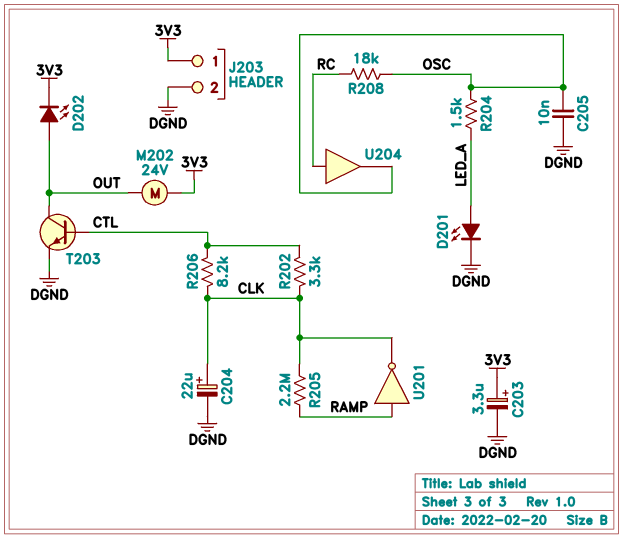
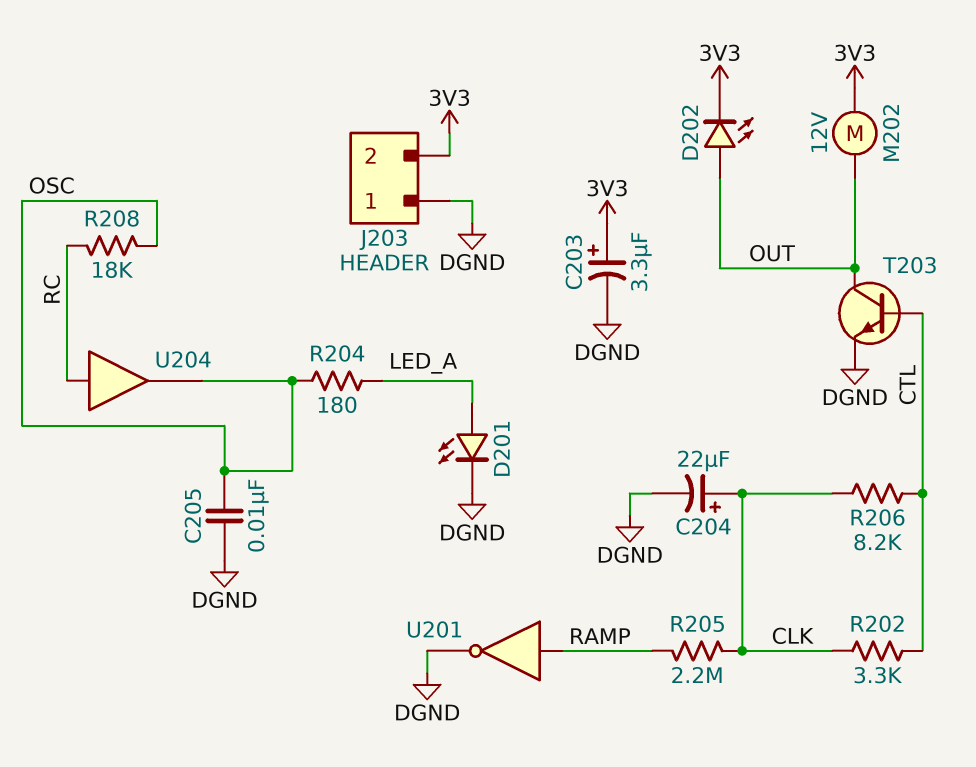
J203 pin 1: 3V3 -> DGND
J203 pin 2: DGND -> 3V3
M202: motor 24V (3V3, OUT) -> motor 12V (3V3, OUT)
R204: 1.5k (LED_A, OSC) -> 180 (LED_A, OSC)
U201: NOT (in RAMP, out CLK) -> NOT (in RAMP, out DGND)

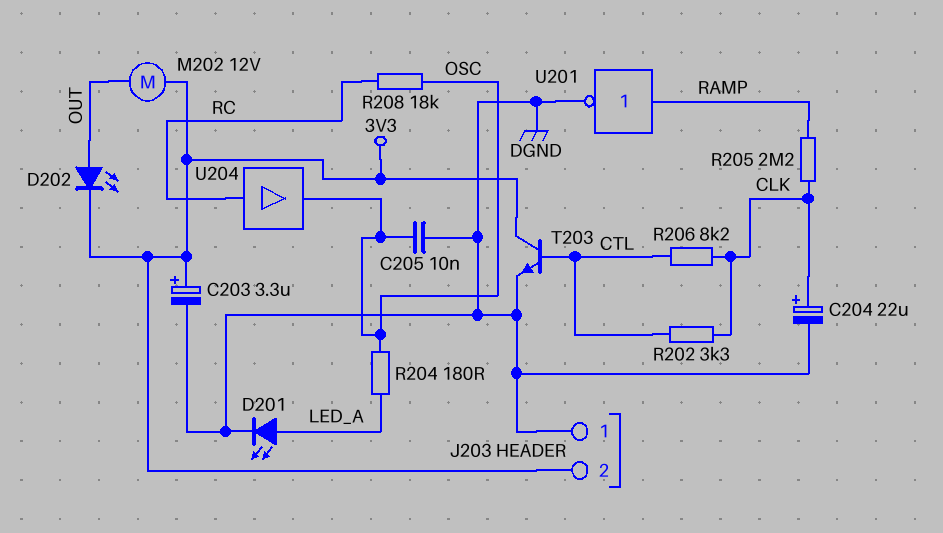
T203: NPN (B CTL, C OUT, E DGND) -> NPN (B CTL, C 3V3, E DGND)

